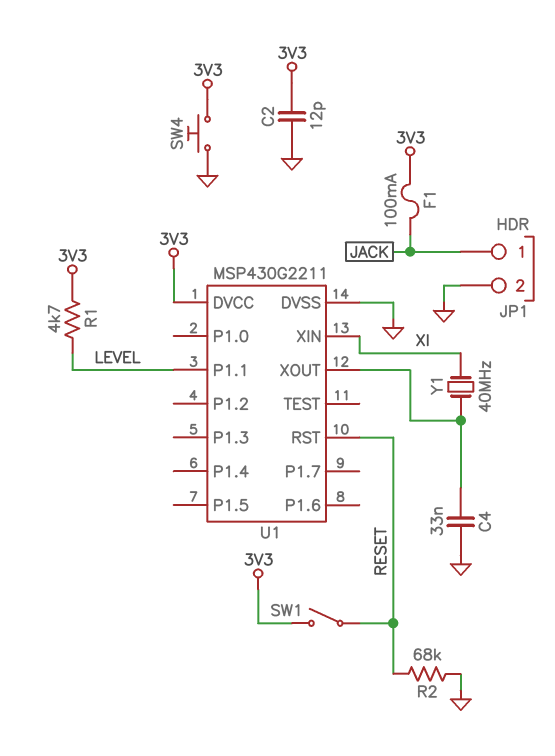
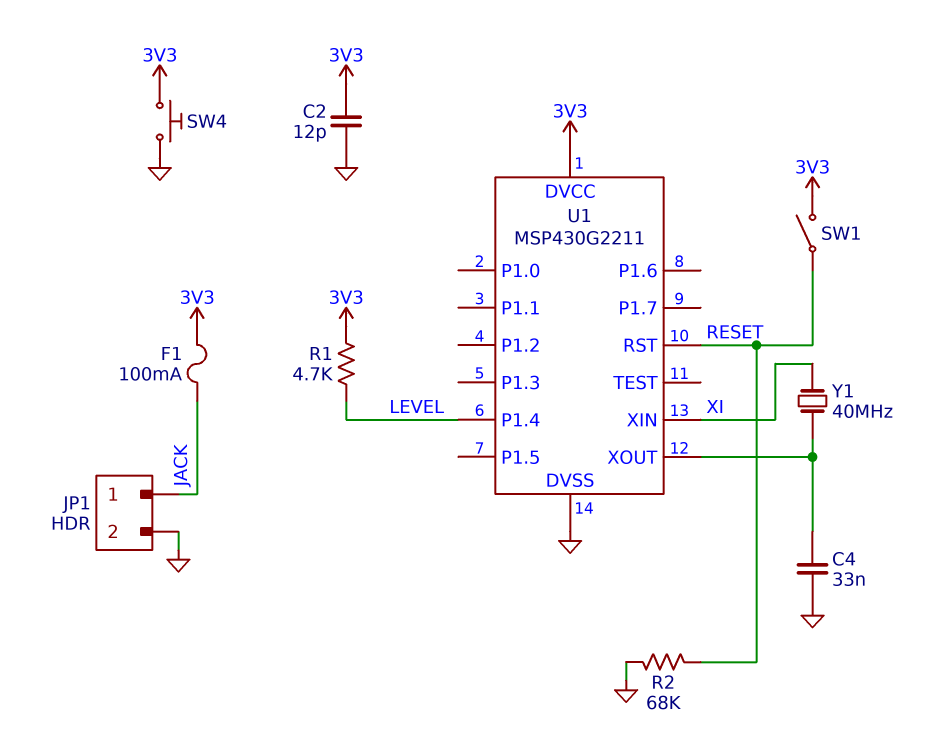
U1 pin P1.1: LEVEL -> none
U1 pin P1.4: none -> LEVEL

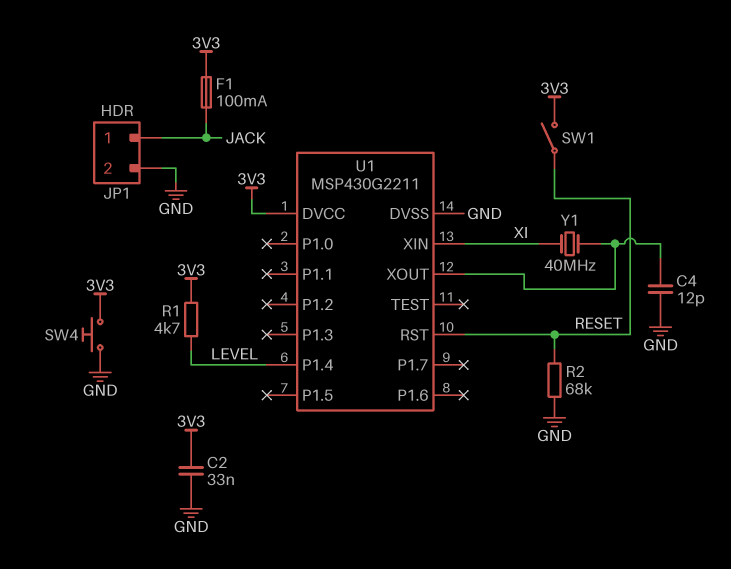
C2: 12pF (3V3, GND) -> 33nF (3V3, GND)
C4: 33nF (GND, U1/XOUT) -> 12pF (GND, U1/XOUT)

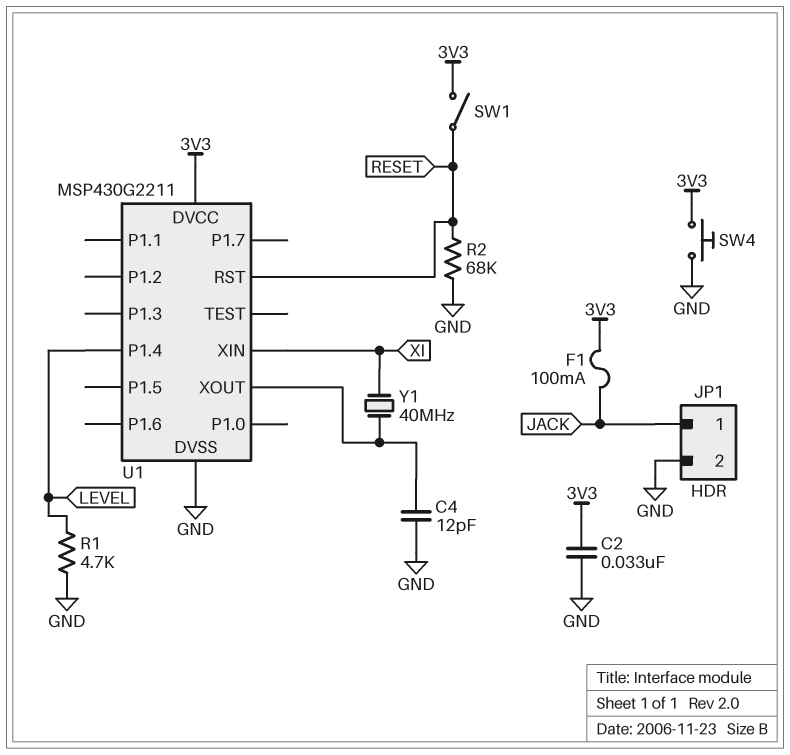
R1: 4.7k (3V3, LEVEL) -> 4.7k (GND, LEVEL)

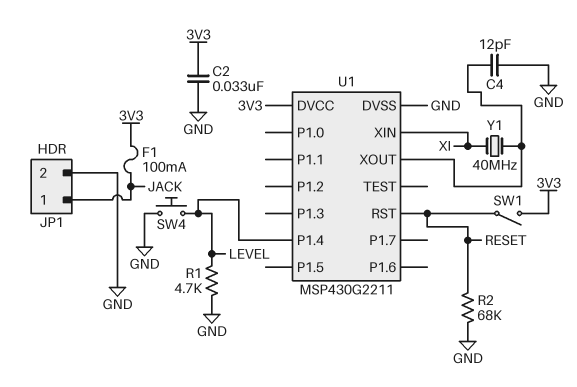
SW4: button (3V3, GND) -> button (GND, LEVEL)

